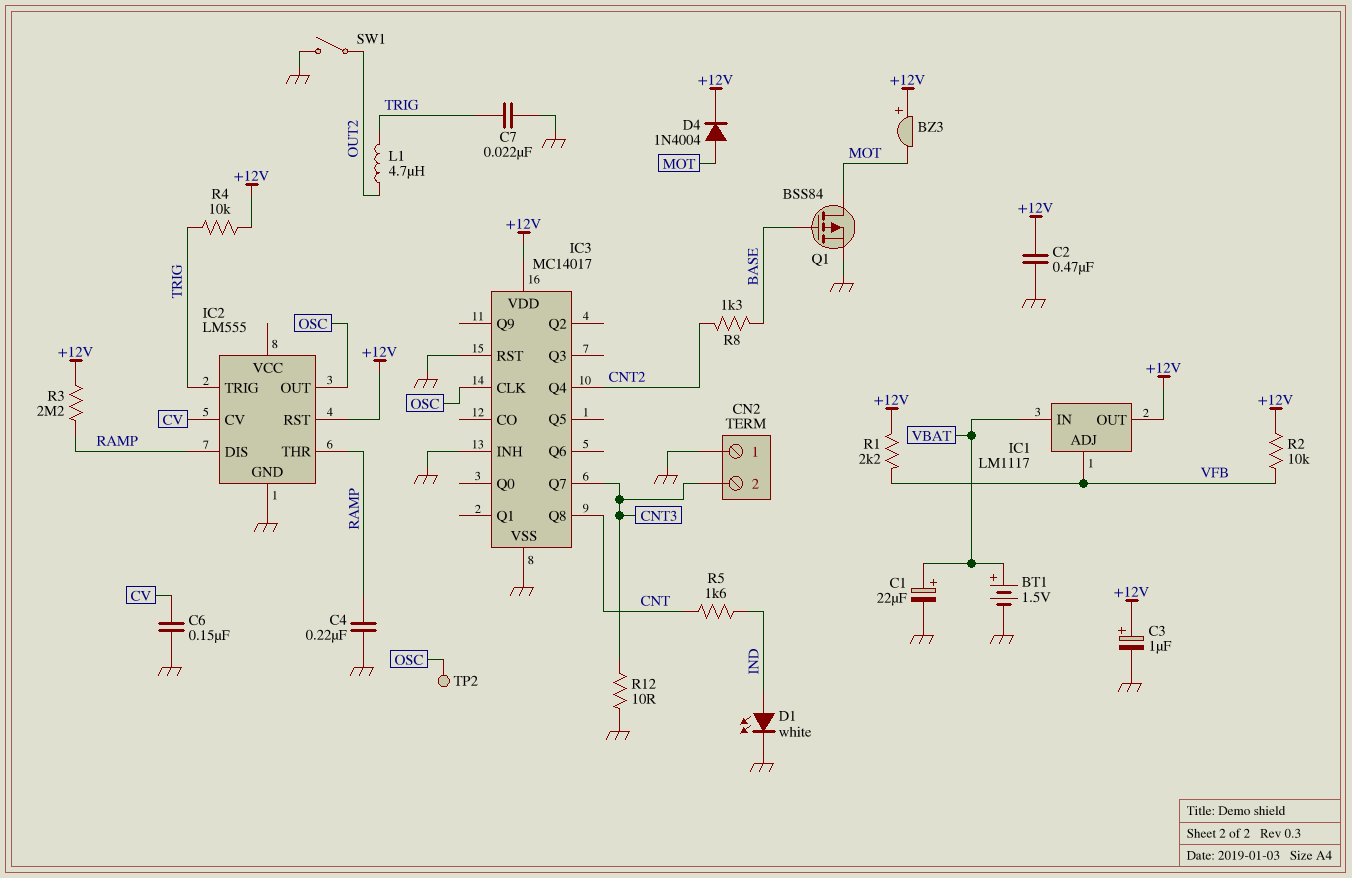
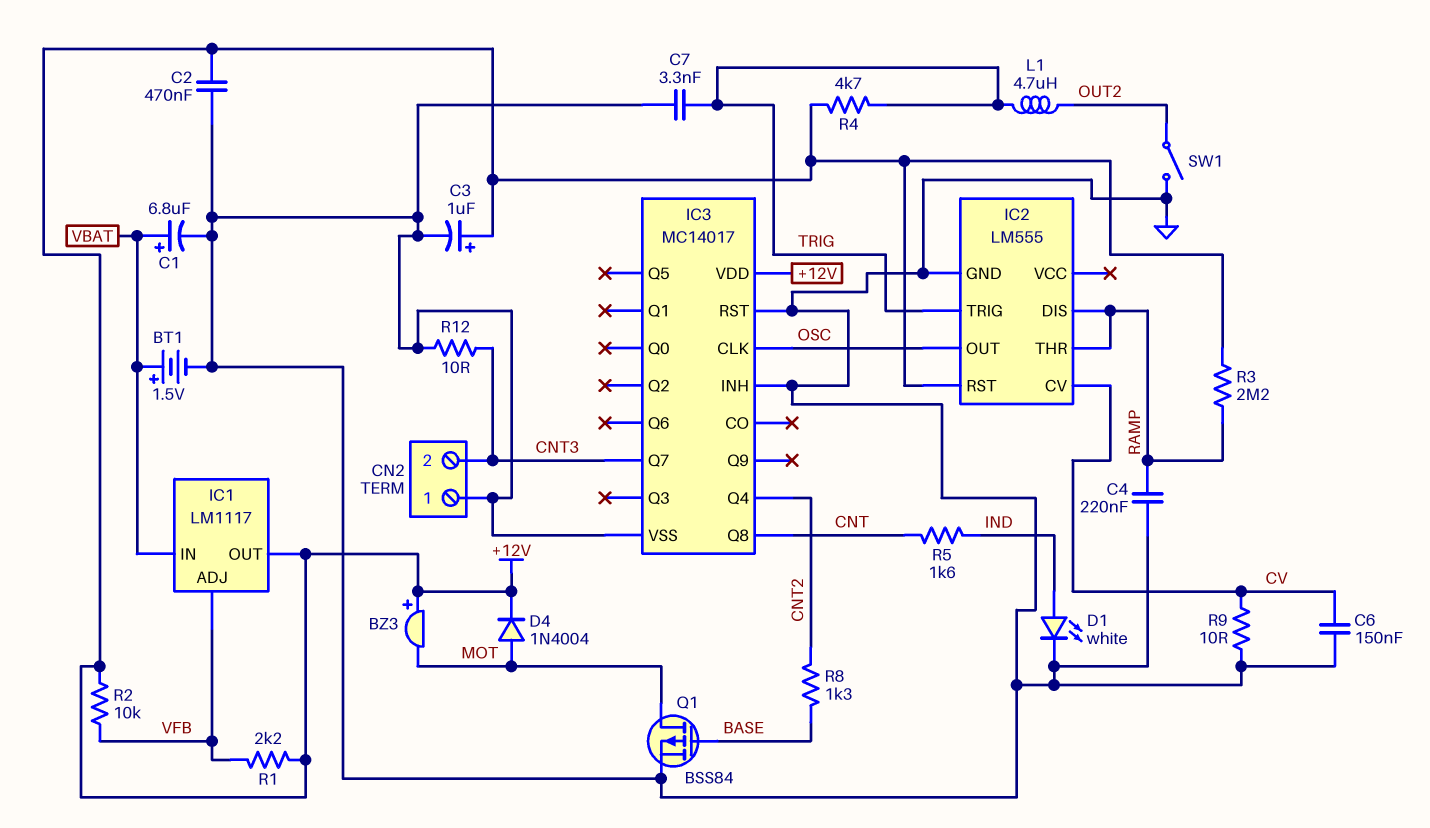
C1: 22uF (plus VBAT, minus GND) -> 6.8uF (plus VBAT, minus GND)
C7: 22nF (GND, TRIG) -> 3.3nF (GND, TRIG)
R4: 10k (+12V, TRIG) -> 4.7k (+12V, TRIG)
R9: none -> 10 (CV, GND)
TP2: test point (OSC) -> none

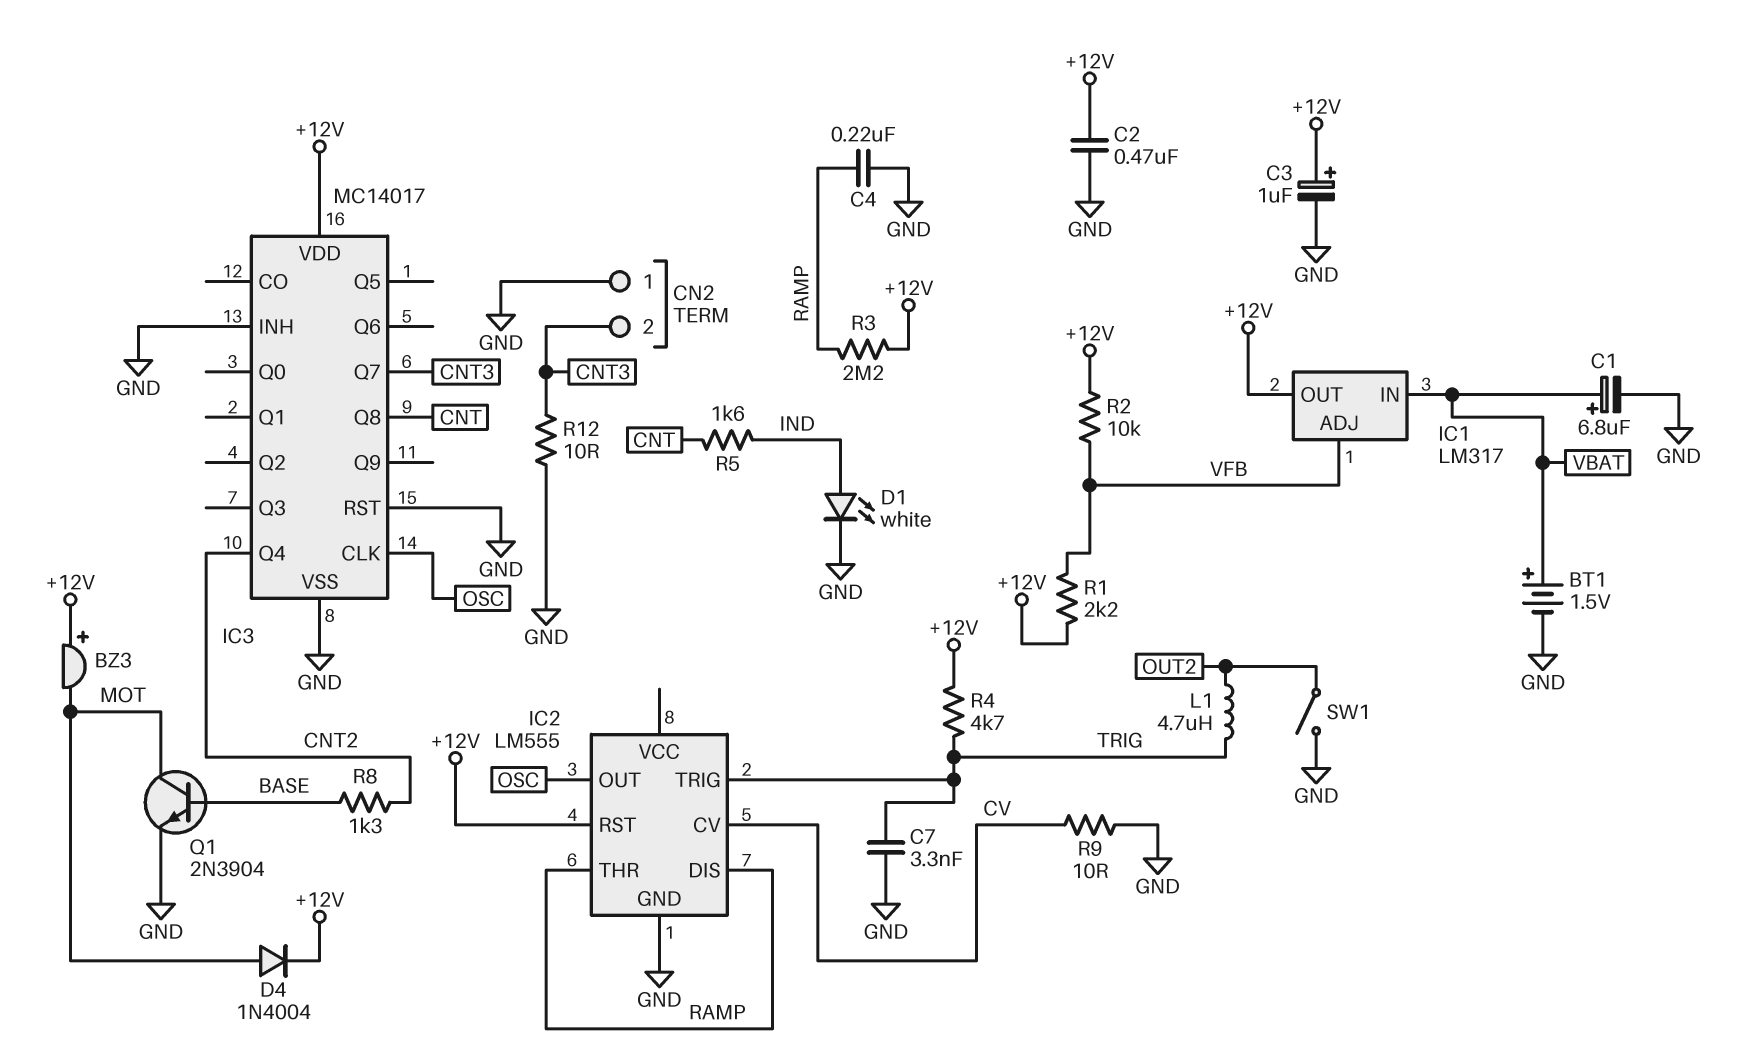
C6: 150nF (CV, GND) -> none
IC1: LM1117 -> LM317
Q1: PMOS BSS84 (G BASE, D MOT, S GND) -> NPN 2N3904 (B BASE, C MOT, E GND)

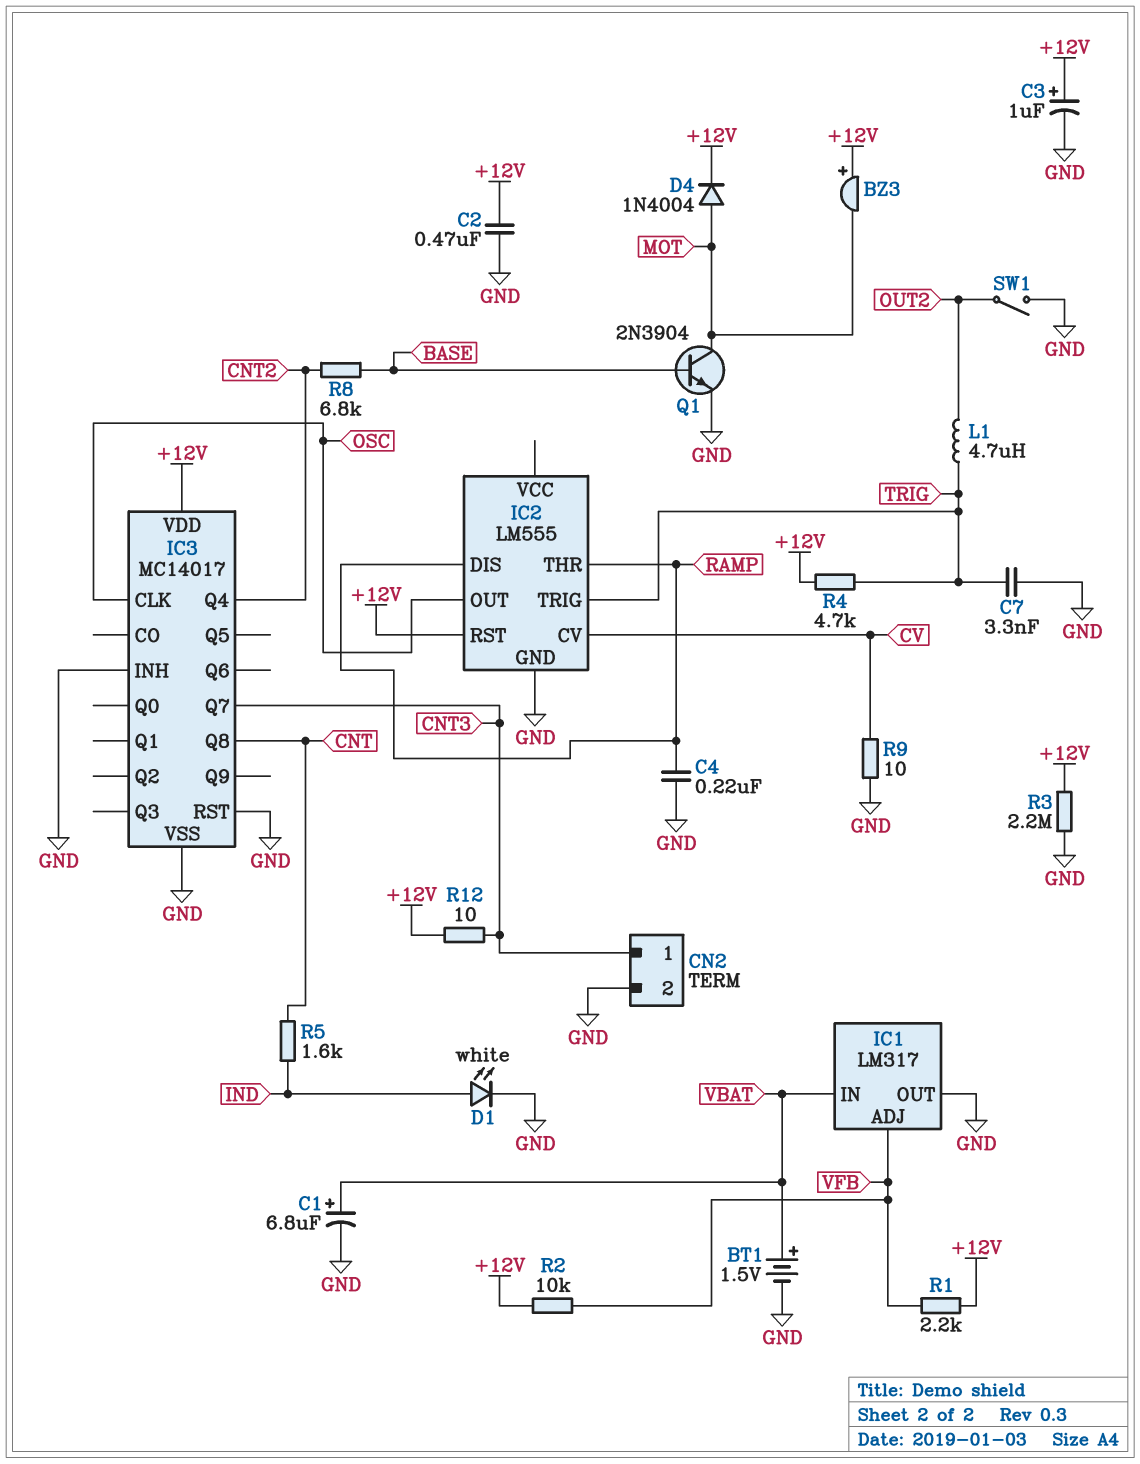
CN2 pin 1: GND -> CNT3
CN2 pin 2: CNT3 -> GND
IC1 pin OUT: +12V -> GND
R3: 2.2M (+12V, RAMP) -> 2.2M (+12V, GND)
R8: 1.3k (BASE, CNT2) -> 6.8k (BASE, CNT2)
R12: 10 (CNT3, GND) -> 10 (+12V, CNT3)

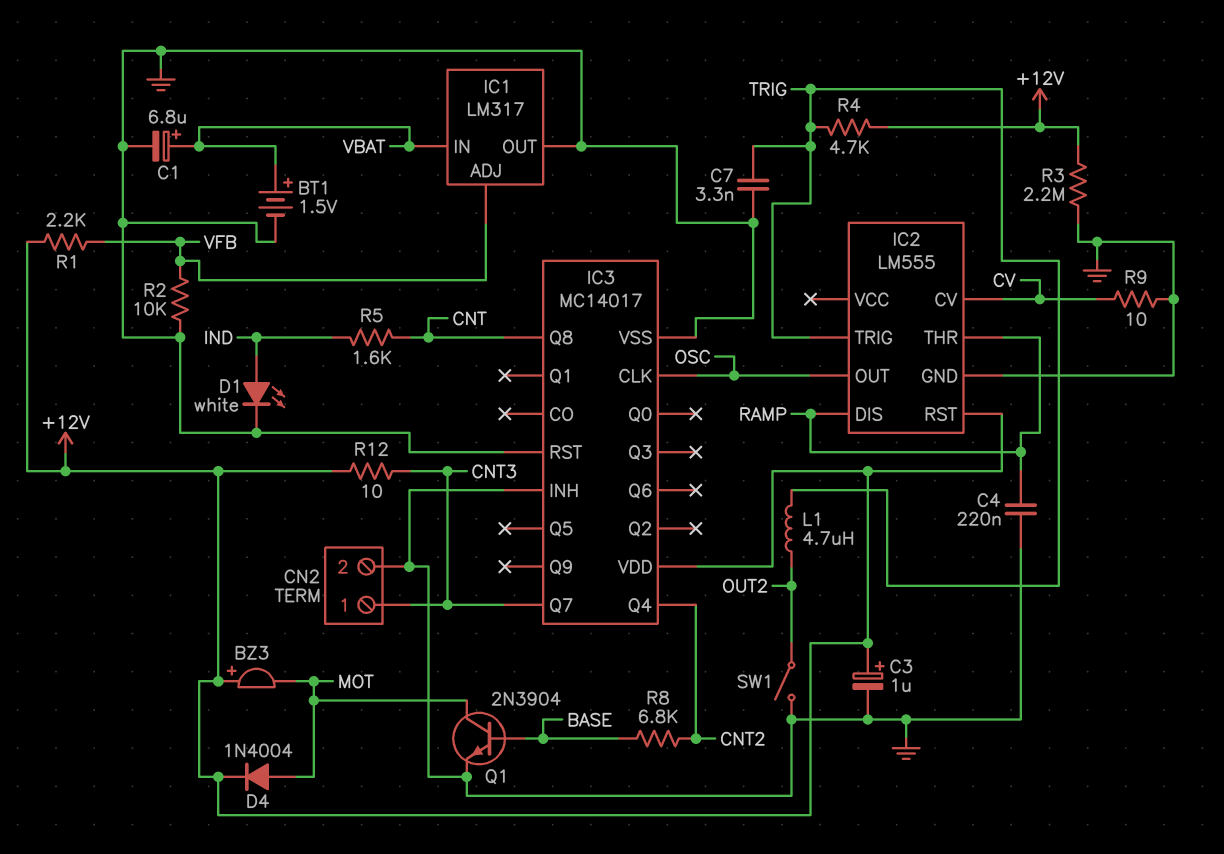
C2: 470nF (+12V, GND) -> none
R2: 10k (+12V, VFB) -> 10k (GND, VFB)

